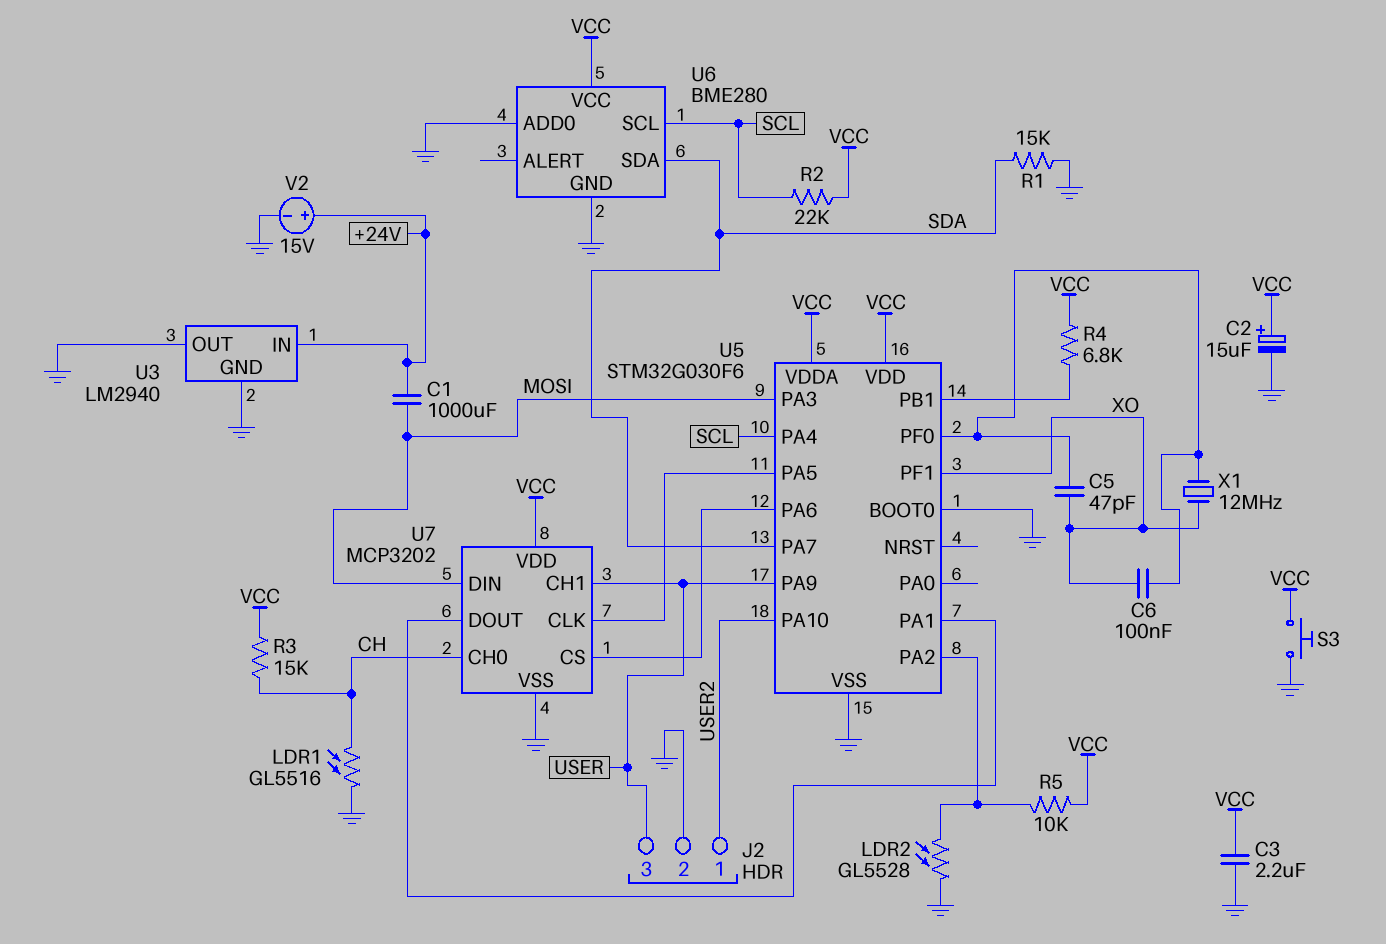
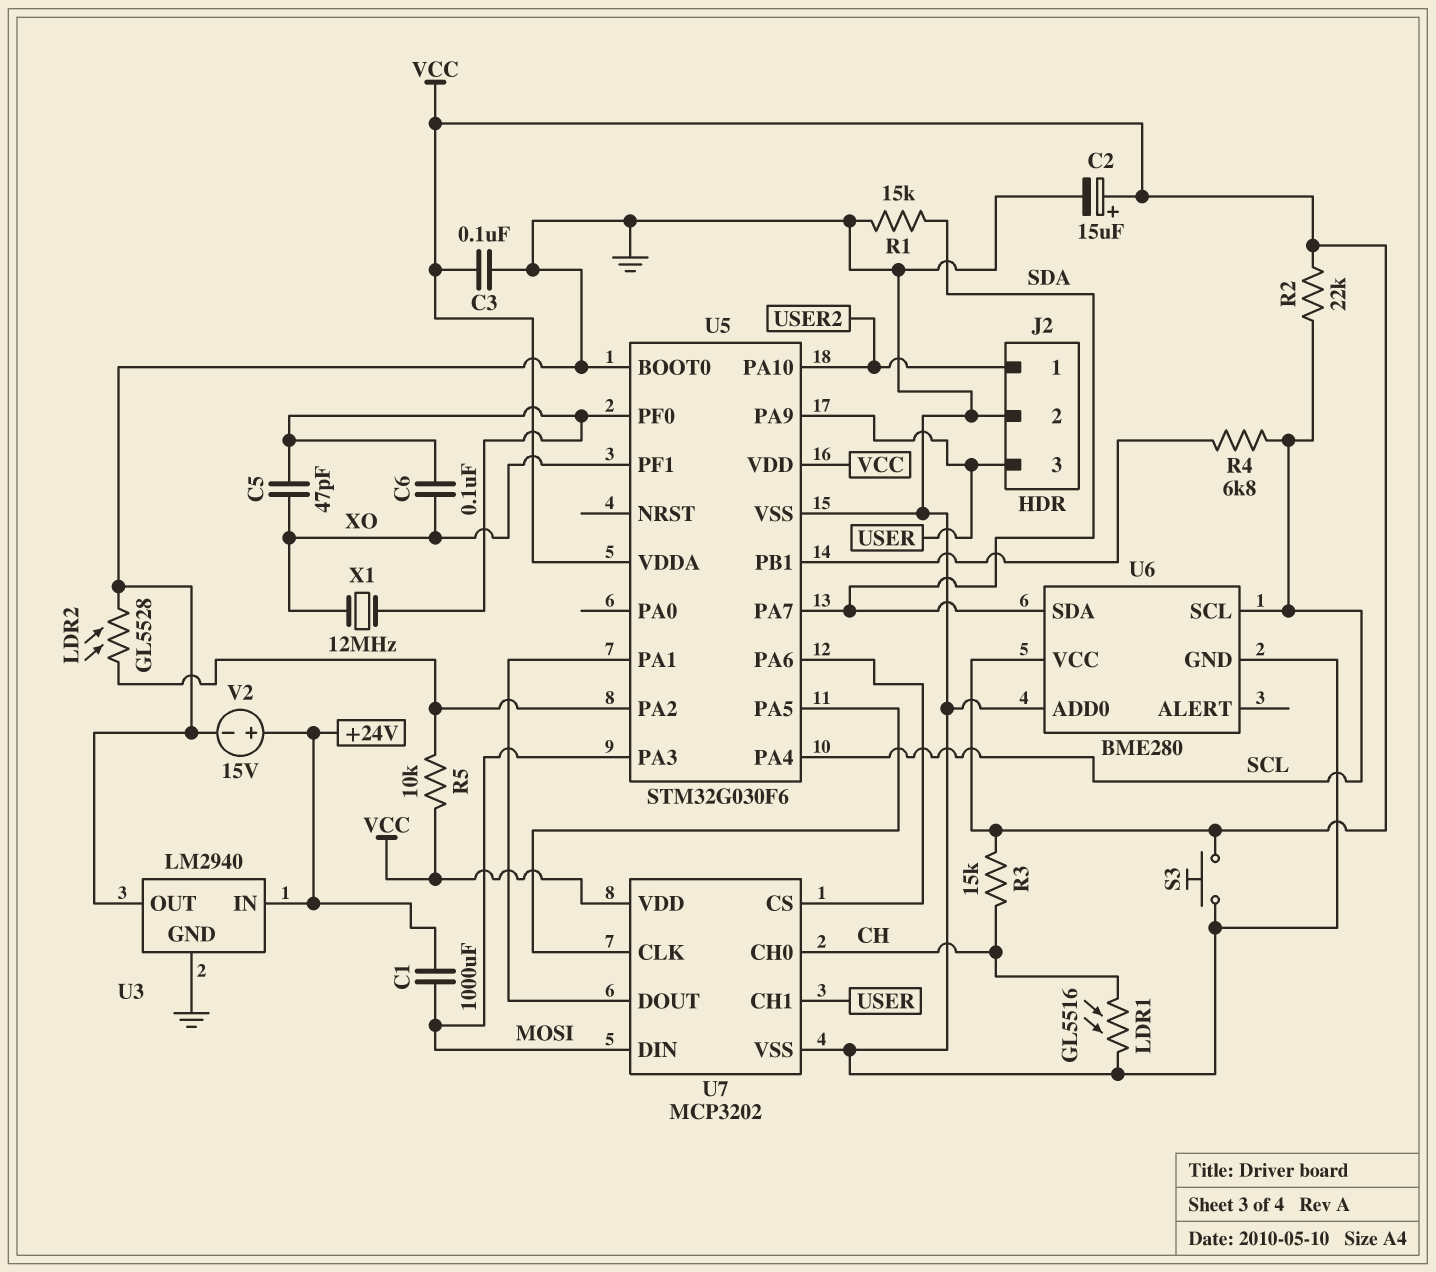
C3: 2.2uF (GND, VCC) -> 100nF (GND, VCC)
R4: 6.8k (U5/PB1, VCC) -> 6.8k (SCL, U5/PB1)

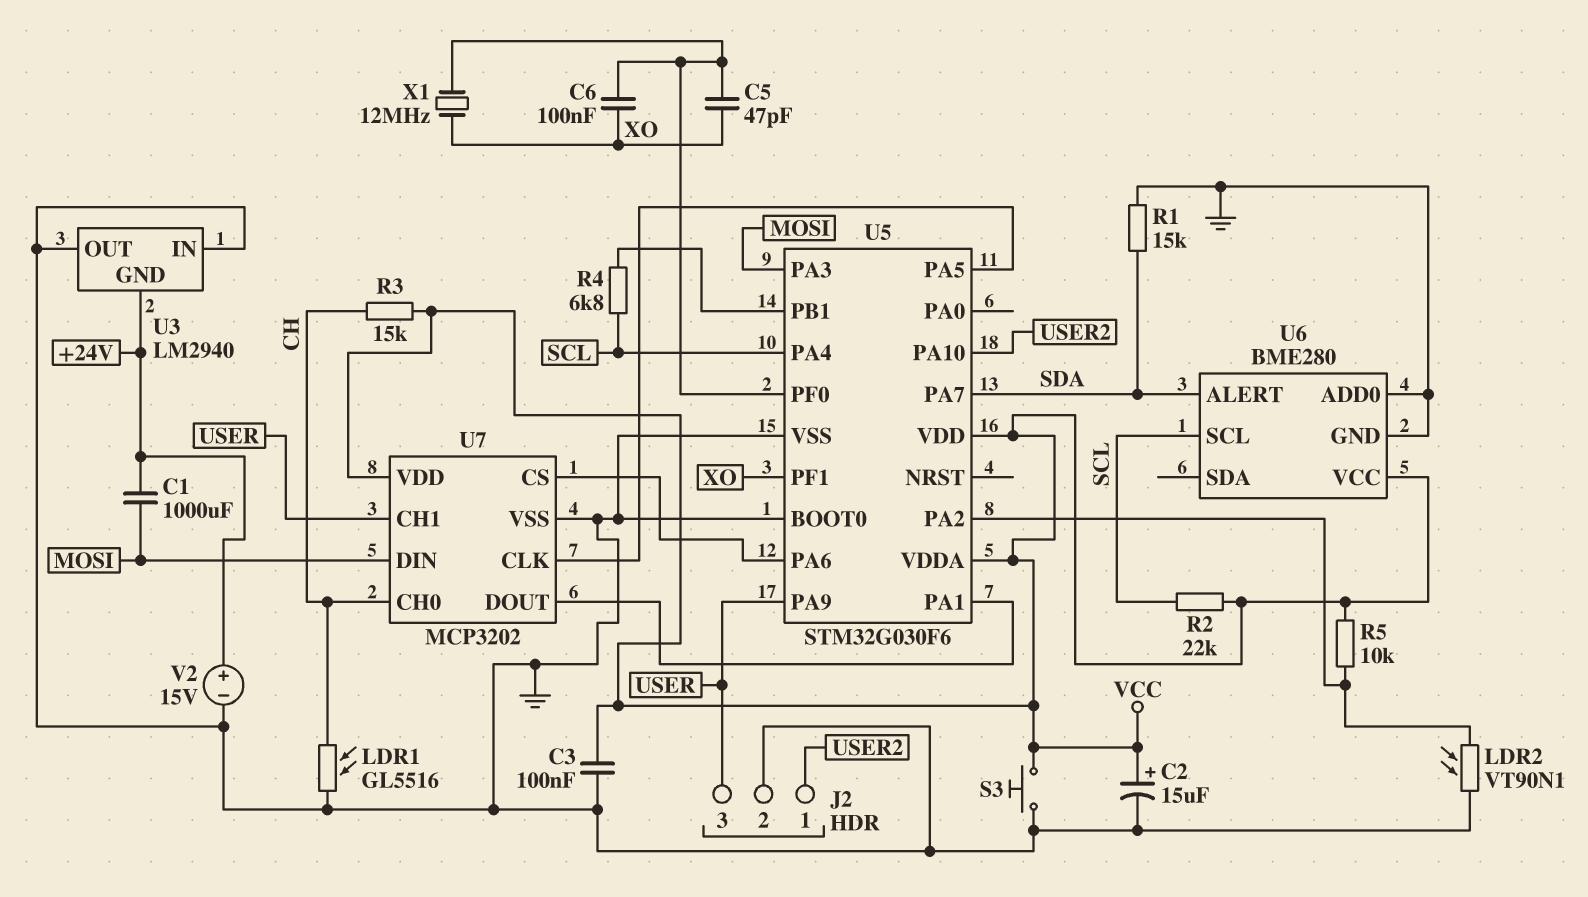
LDR2: GL5528 (GND, U5/PA2) -> VT90N1 (GND, U5/PA2)
U3 pin GND: GND -> +24V
U3 pin IN: +24V -> GND
U6 pin ALERT: none -> SDA
U6 pin SDA: SDA -> none

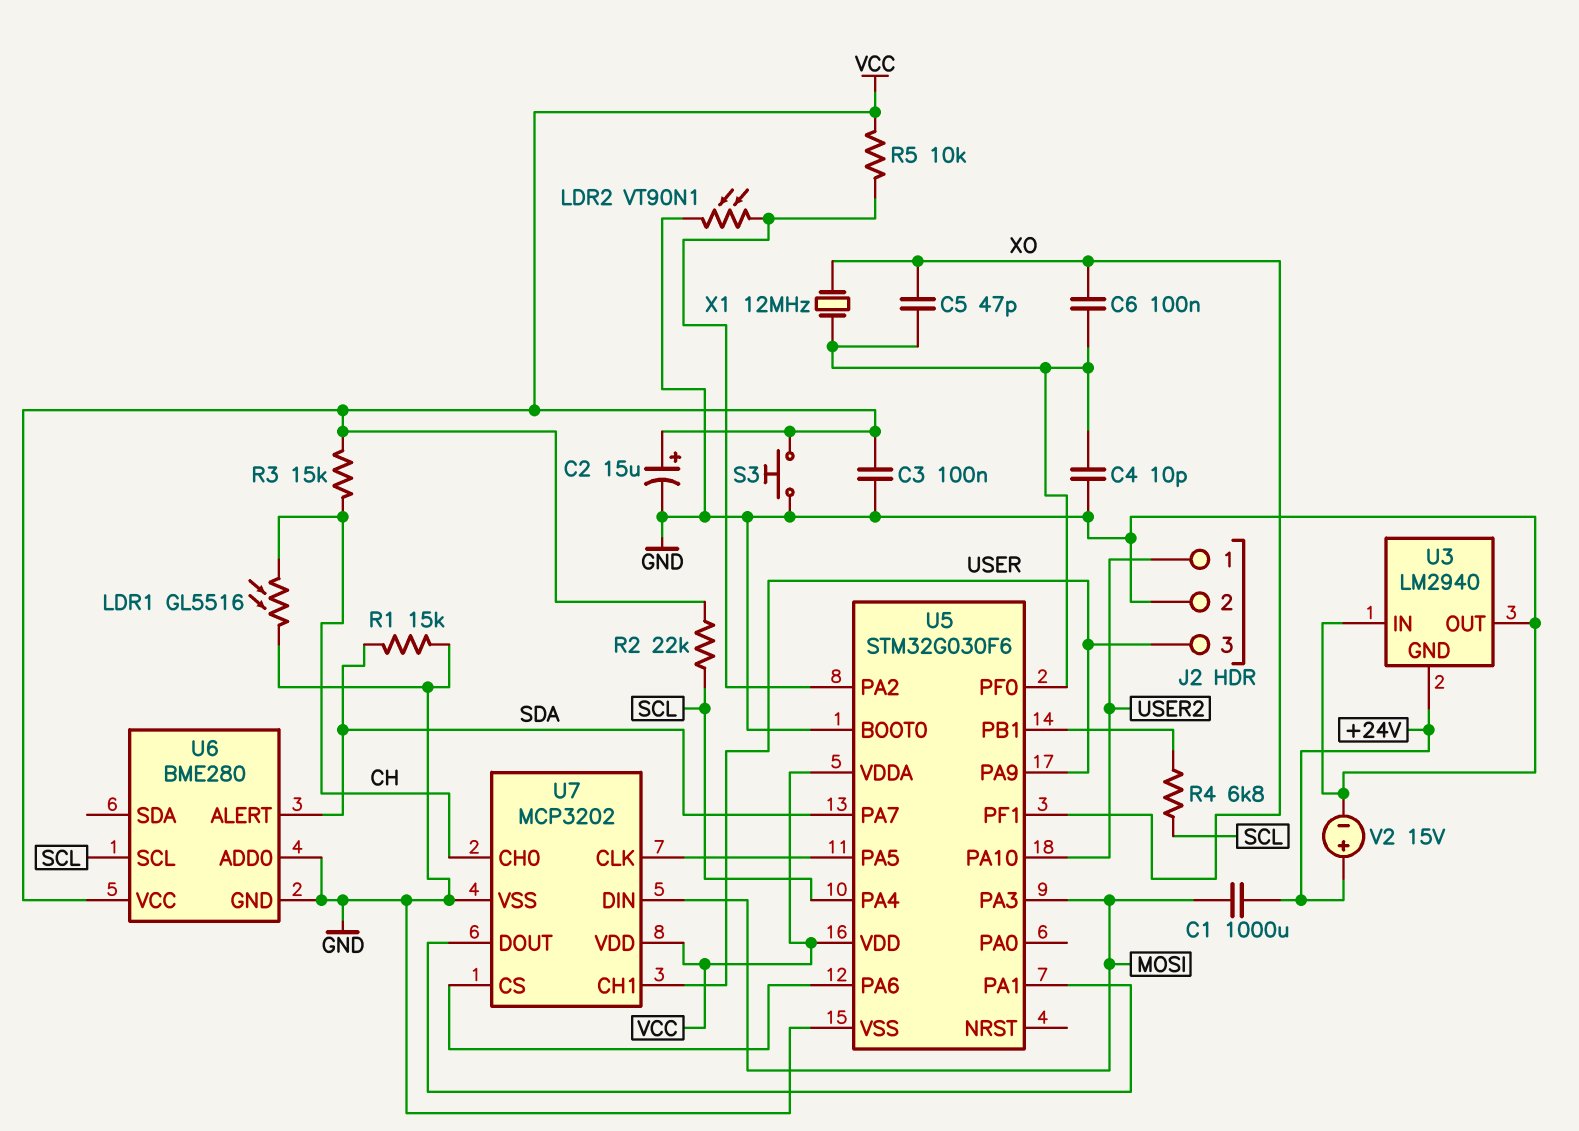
C4: none -> 10pF (GND, U5/PF0)

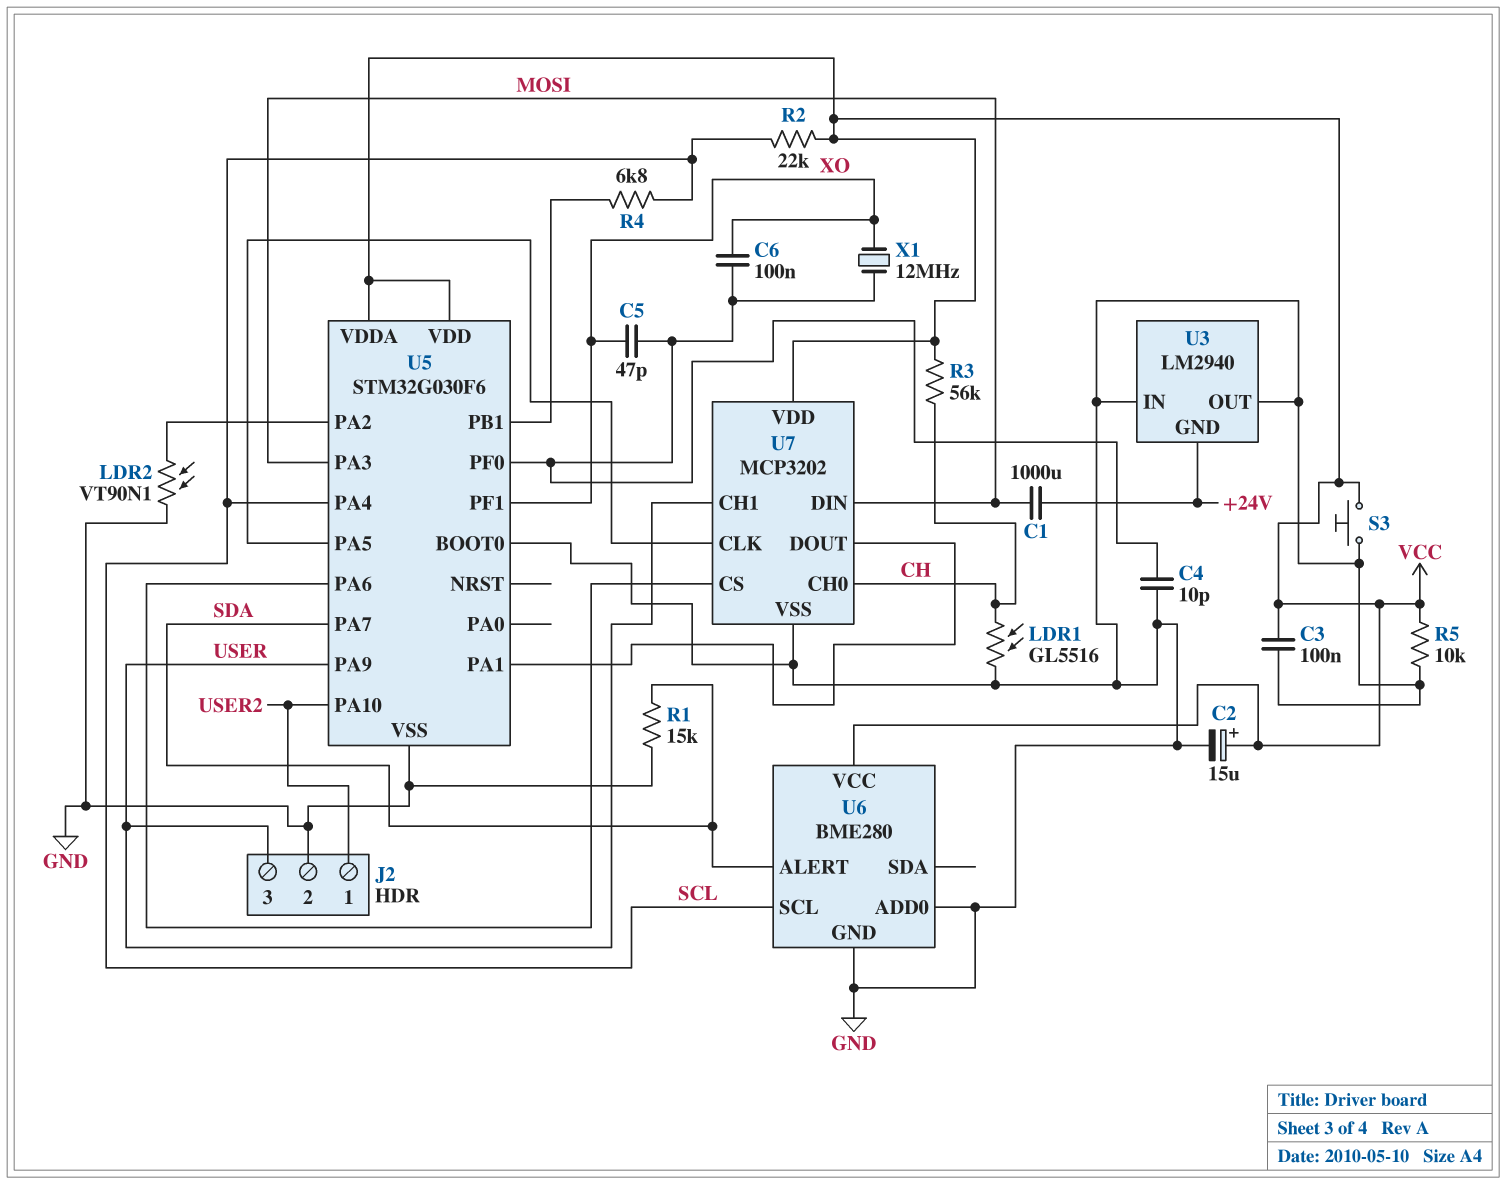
R3: 15k (CH, VCC) -> 56k (CH, VCC)
R5: 10k (U5/PA2, VCC) -> 10k (GND, VCC)
V2: 15V (plus +24V, minus GND) -> none

